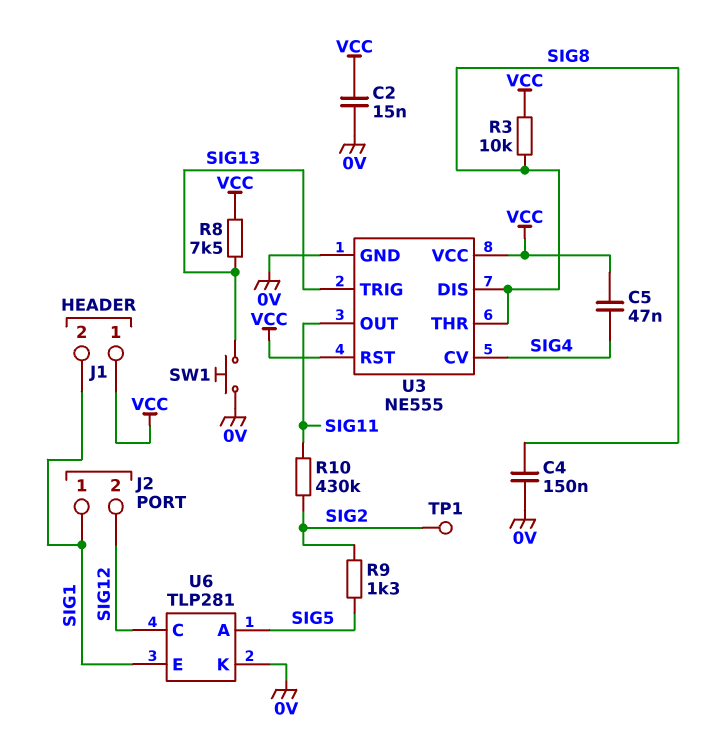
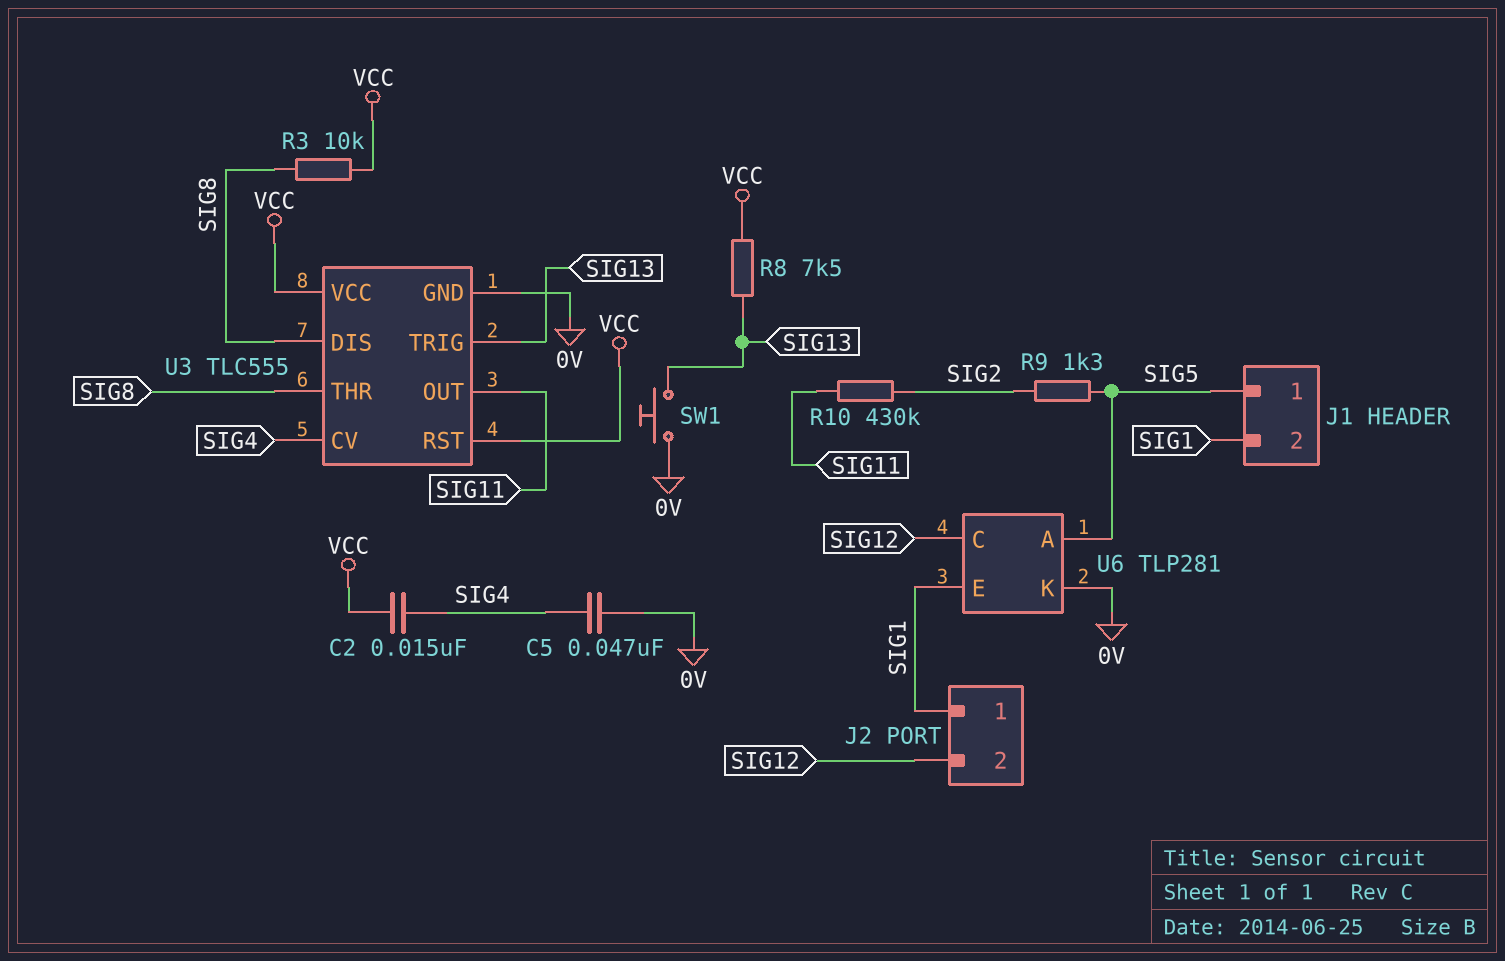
C2: 15nF (0V, VCC) -> 15nF (SIG4, VCC)
C4: 150nF (0V, SIG8) -> none
C5: 47nF (SIG4, VCC) -> 47nF (0V, SIG4)
J1 pin 1: VCC -> SIG5
TP1: test point (SIG2) -> none
U3: NE555 -> TLC555

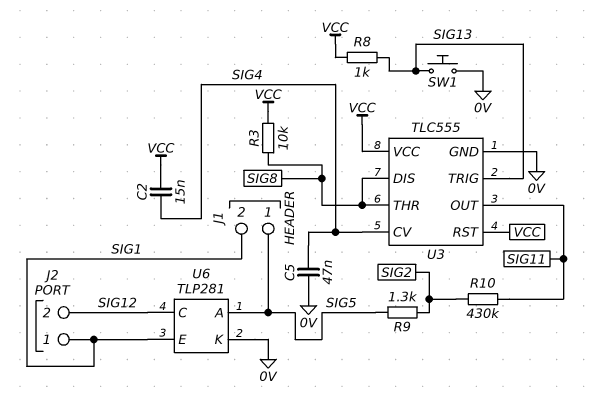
R8: 7.5k (SIG13, VCC) -> 1k (SIG13, VCC)

